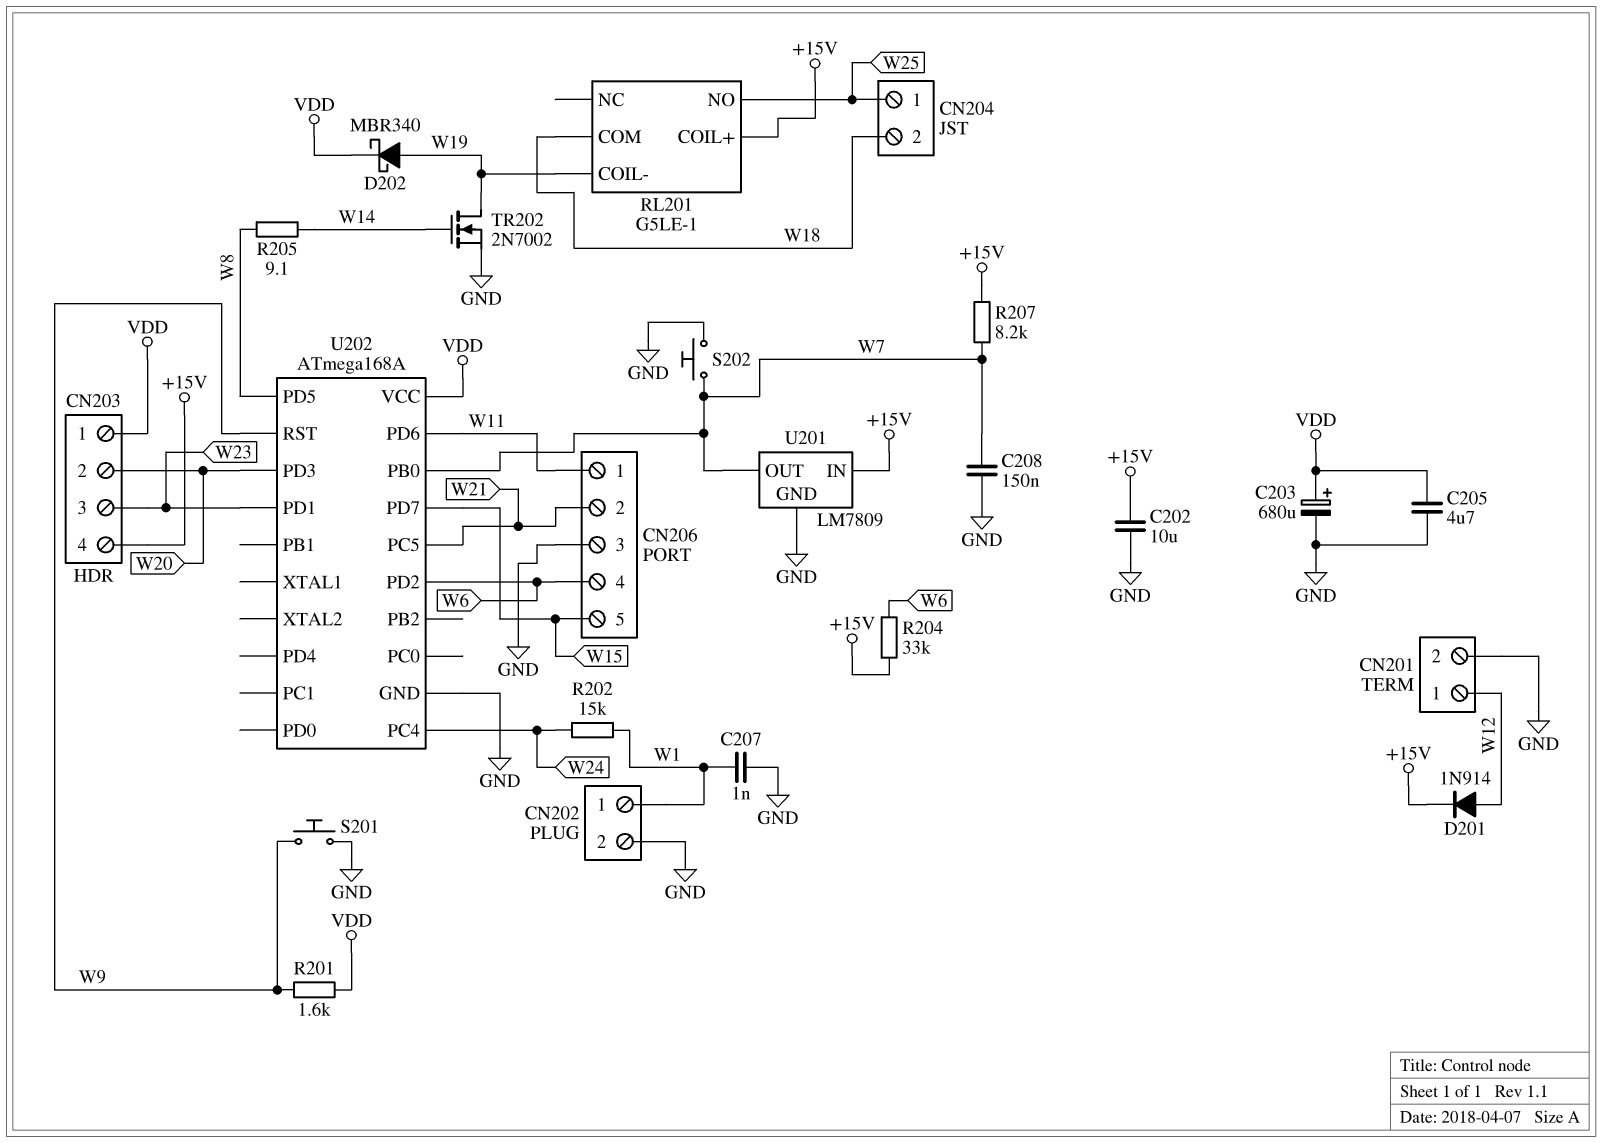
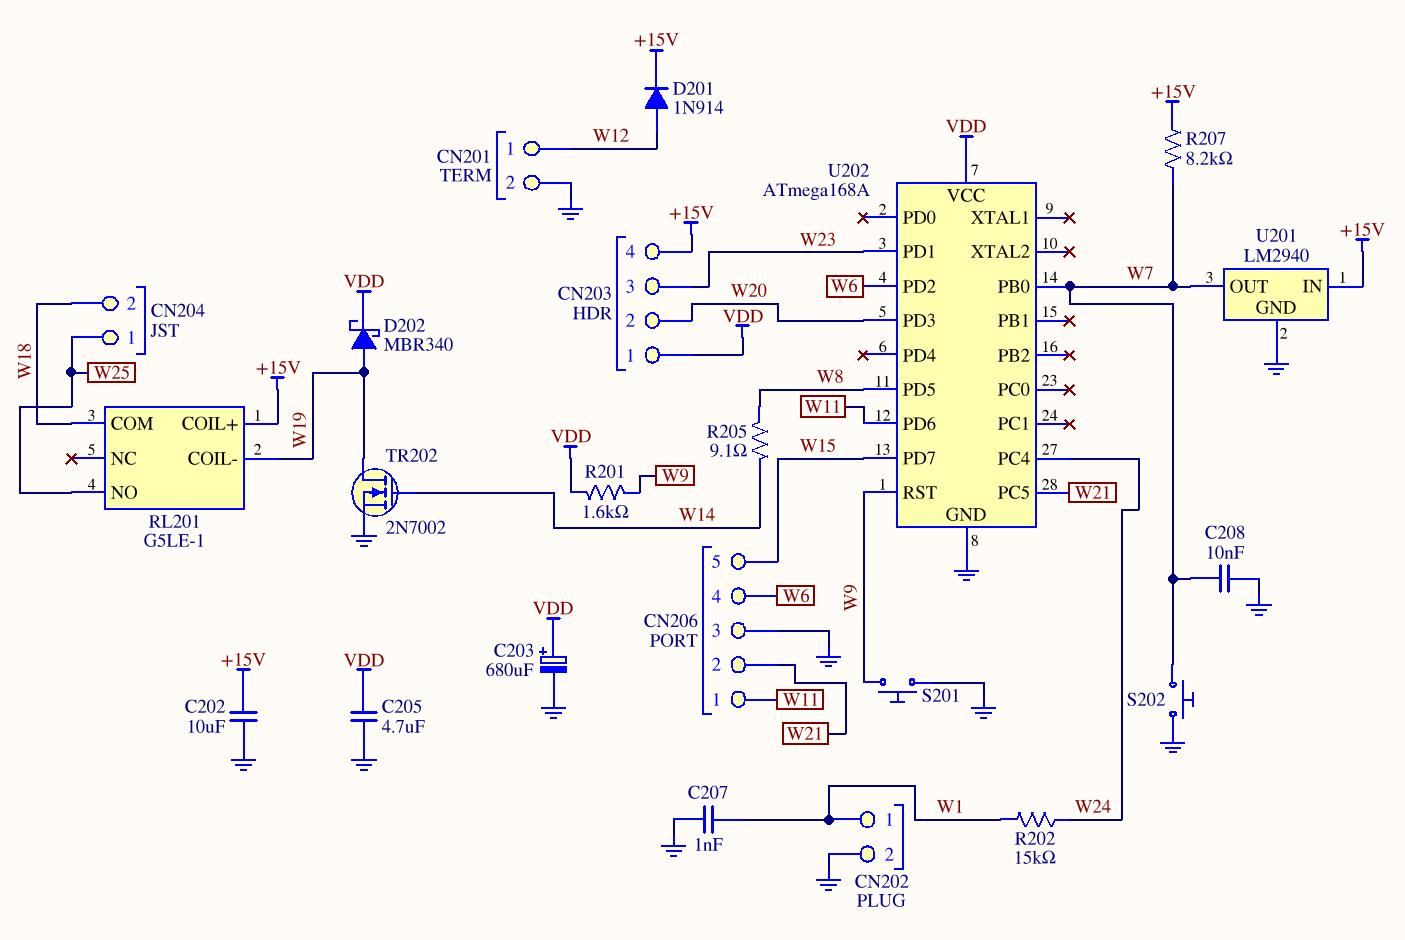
C208: 150nF (GND, W7) -> 10nF (GND, W7)
R204: 33k (+15V, W6) -> none
U201: LM7809 -> LM2940

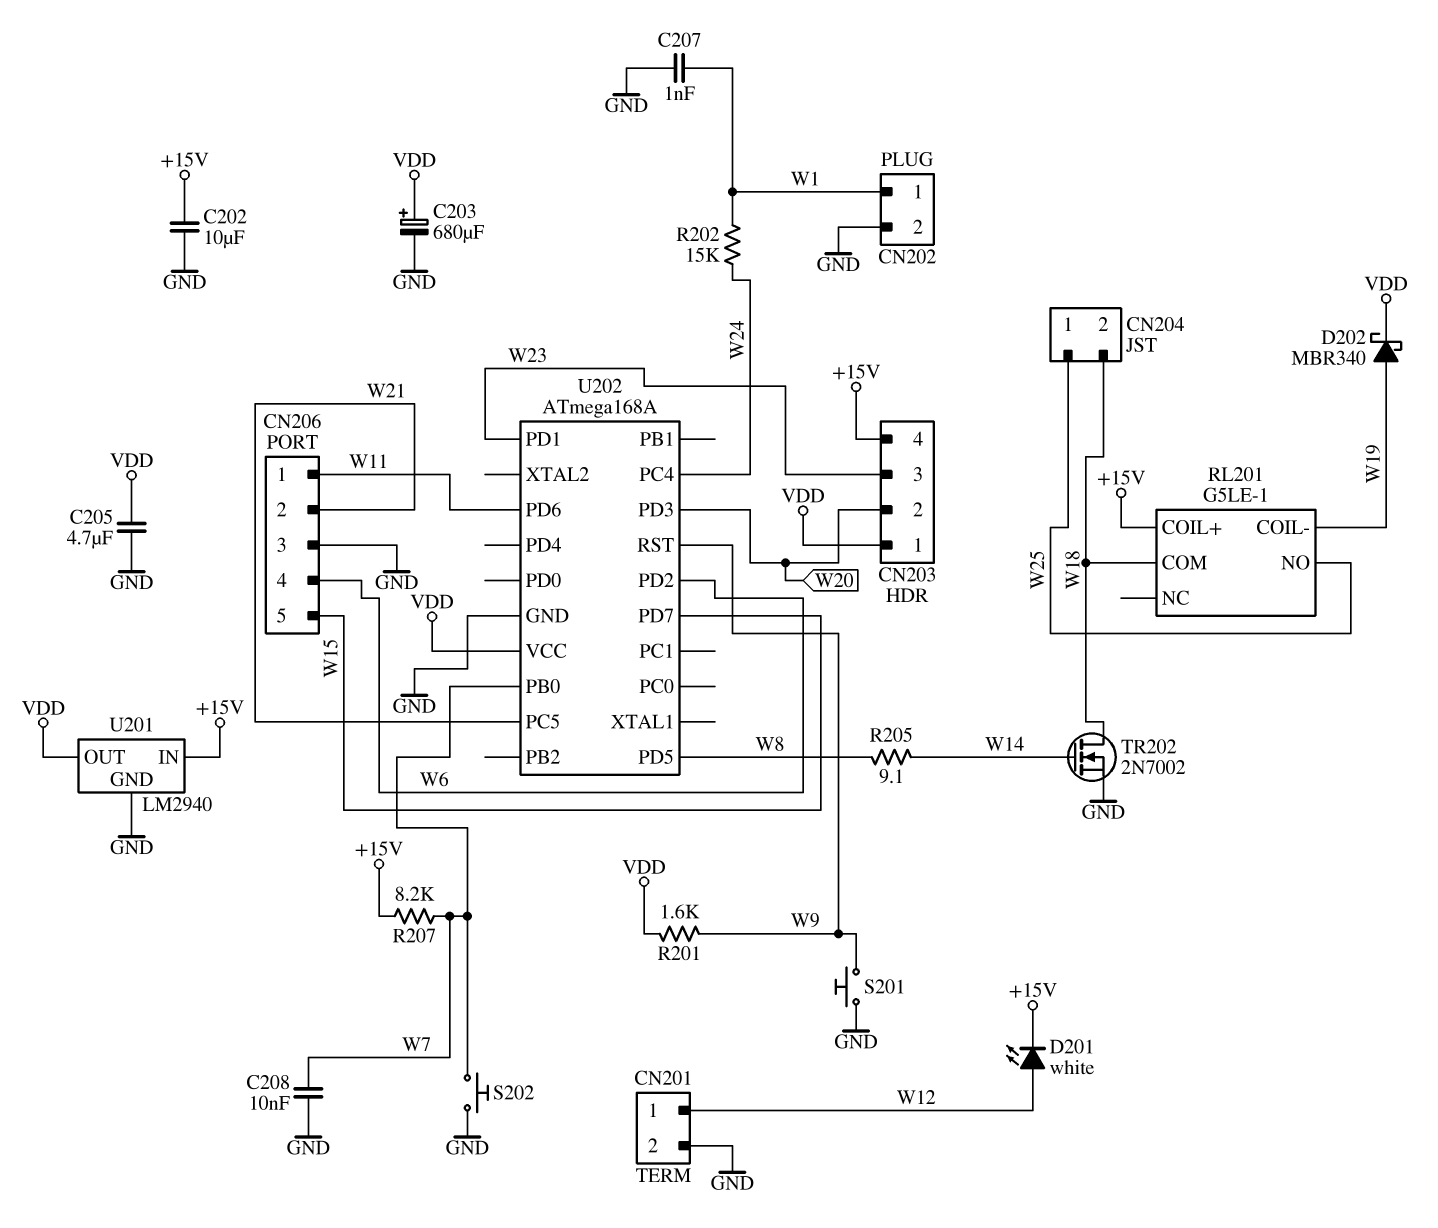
D201: diode 1N914 (A W12, K +15V) -> LED white (A W12, K +15V)
TR202: NMOS 2N7002 (G W14, D W19, S GND) -> NMOS 2N7002 (G W14, D W18, S GND)
U201 pin OUT: W7 -> VDD

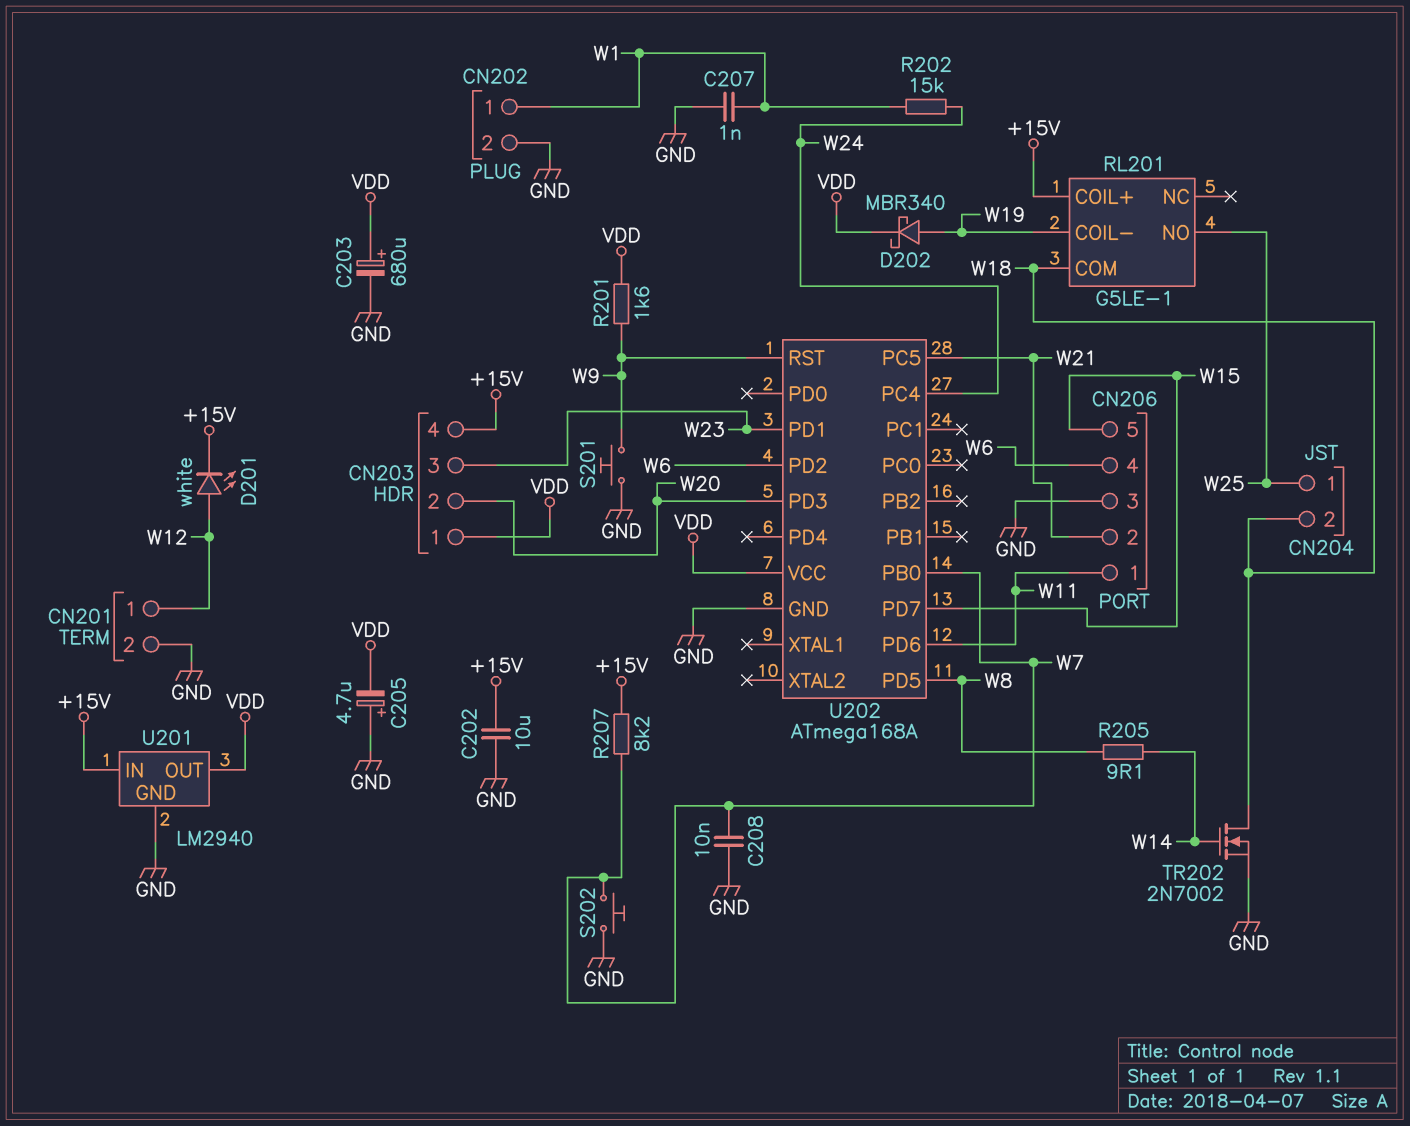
C205: 4.7uF (GND, VDD) -> 4.7uF (plus GND, minus VDD)

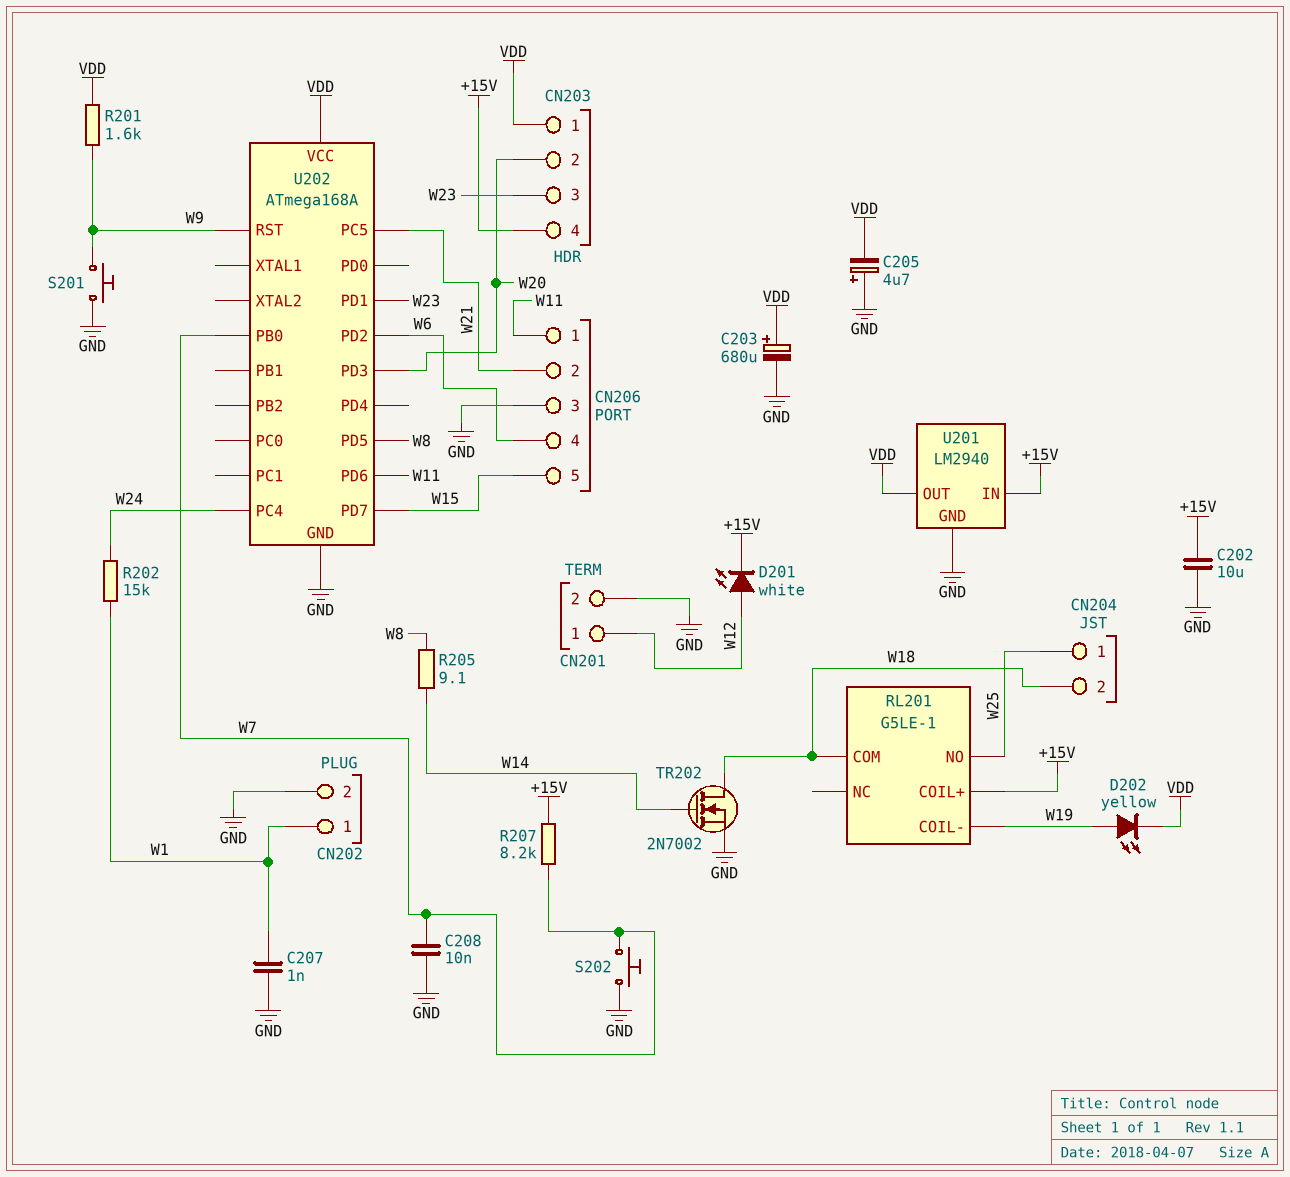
D202: schottky MBR340 (A W19, K VDD) -> LED yellow (A W19, K VDD)

